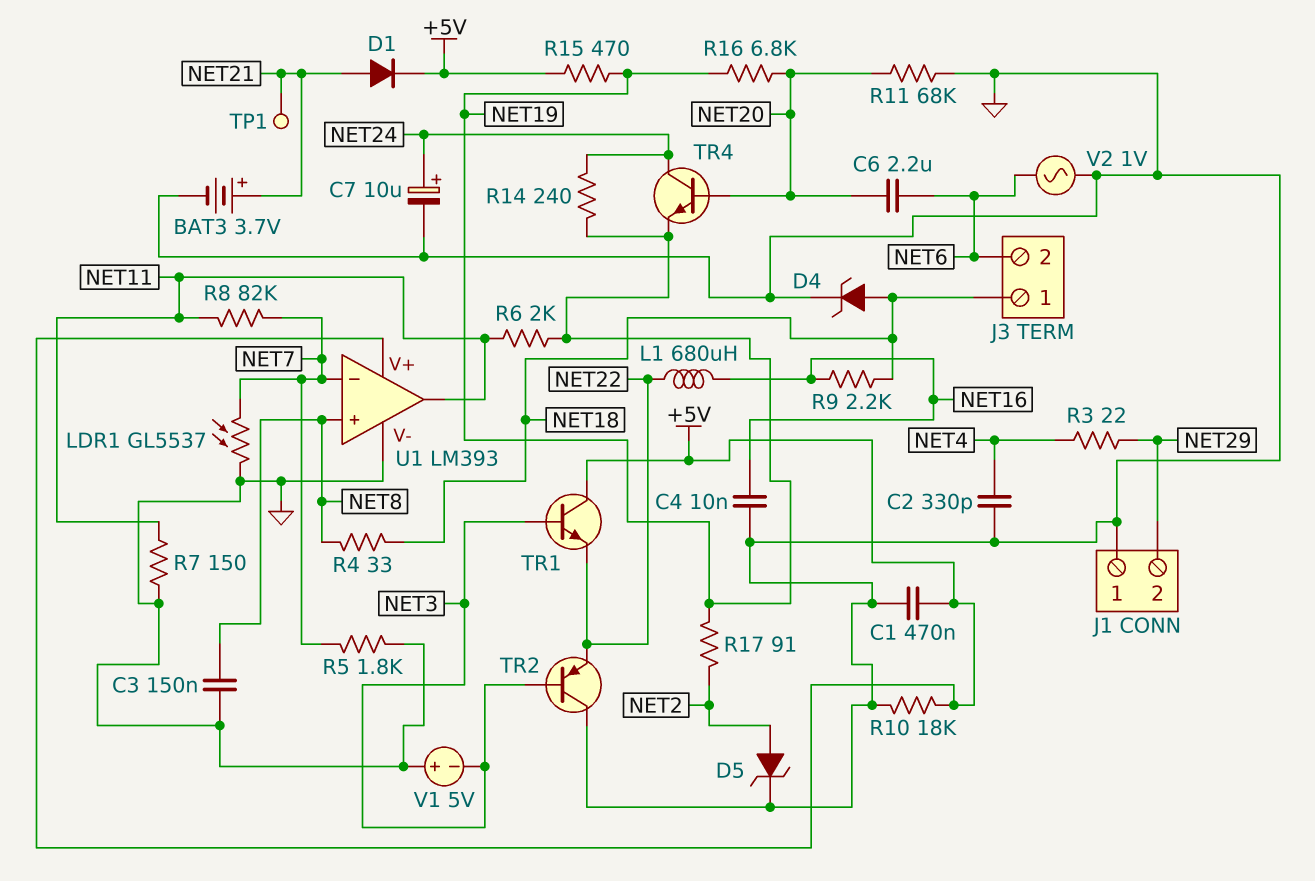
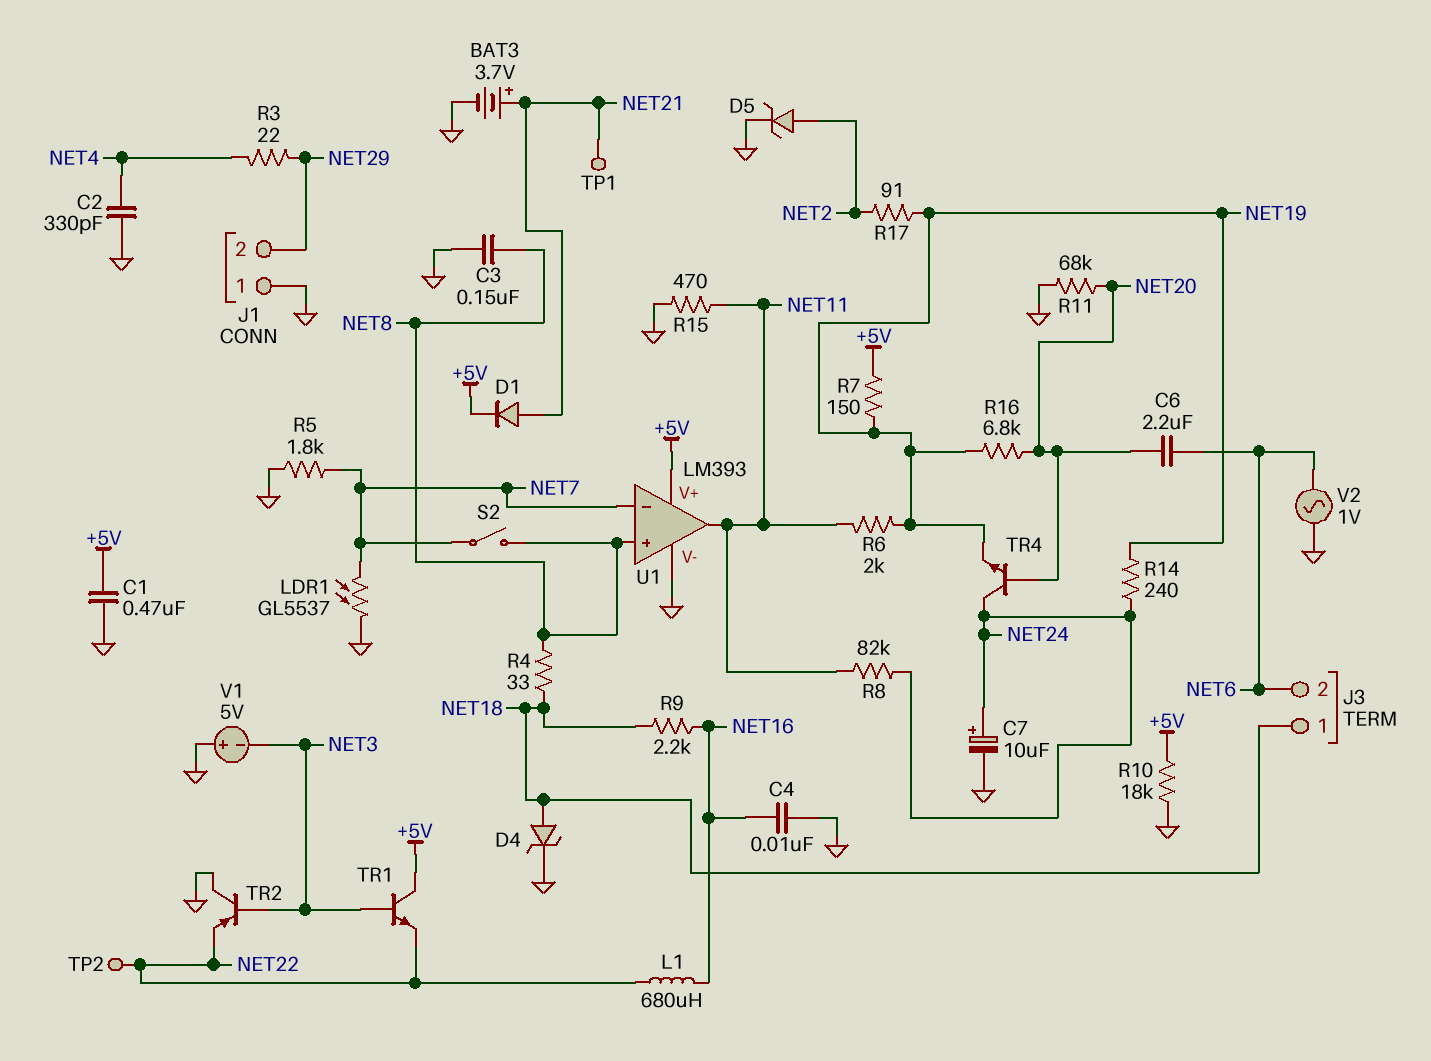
R7: 150 (GND, NET11) -> 150 (+5V, NET19)
R8: 82k (NET7, NET11) -> 82k (NET11, NET24)
R15: 470 (+5V, NET19) -> 470 (GND, NET11)
S2: none -> switch (NET7, NET8)
TP2: none -> test point (NET22)

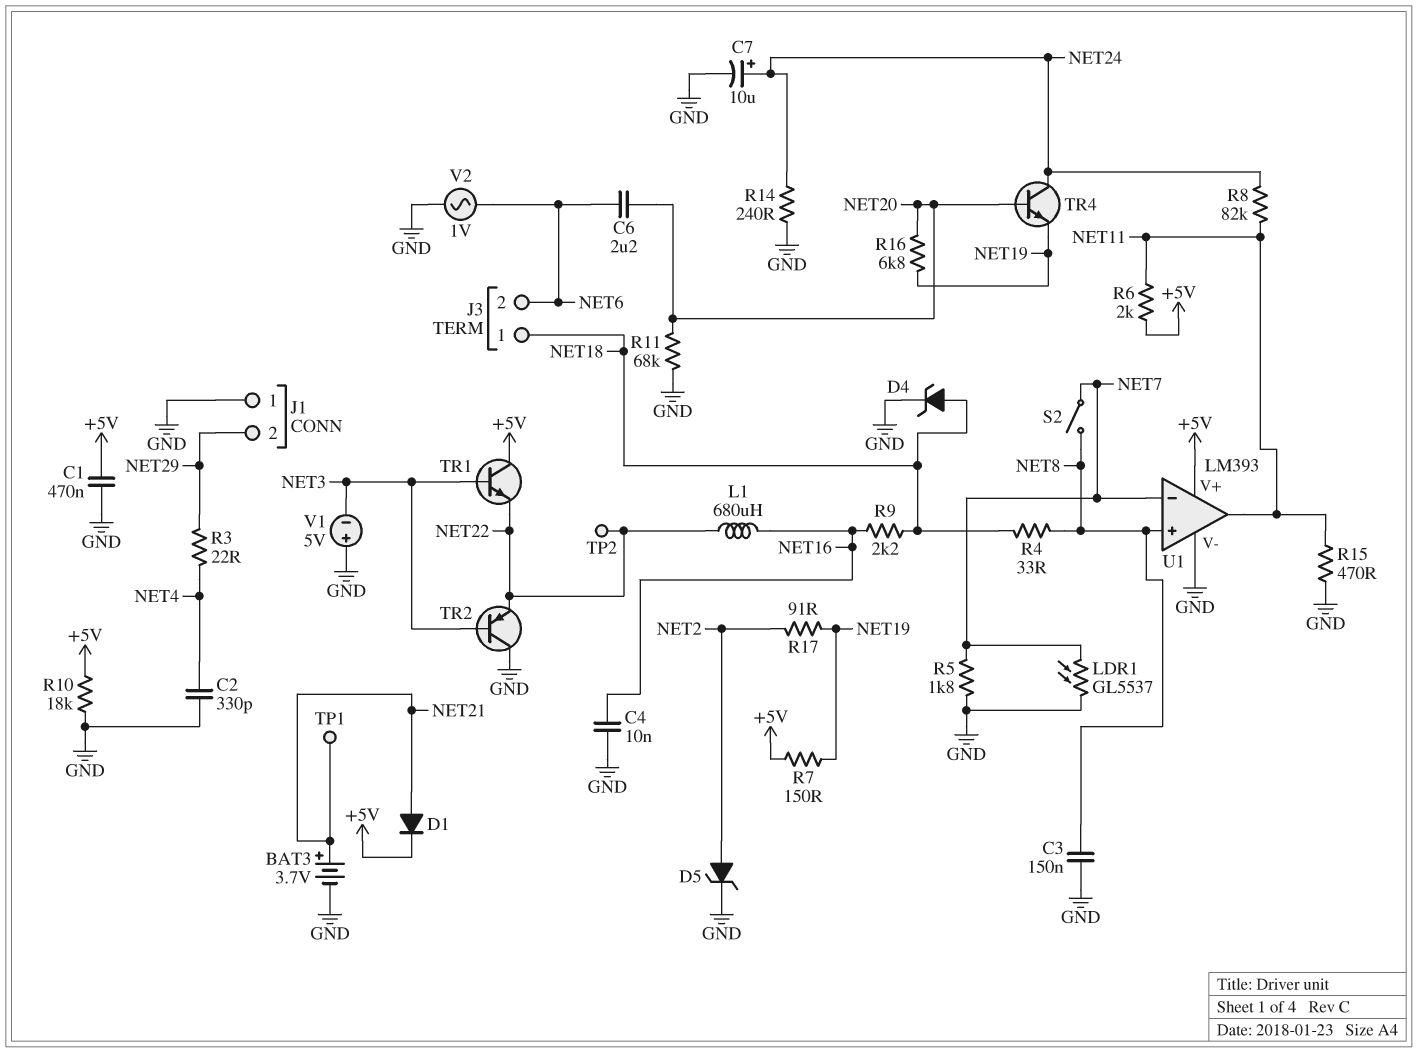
R6: 2k (NET11, NET19) -> 2k (+5V, NET11)
R14: 240 (NET19, NET24) -> 240 (GND, NET24)

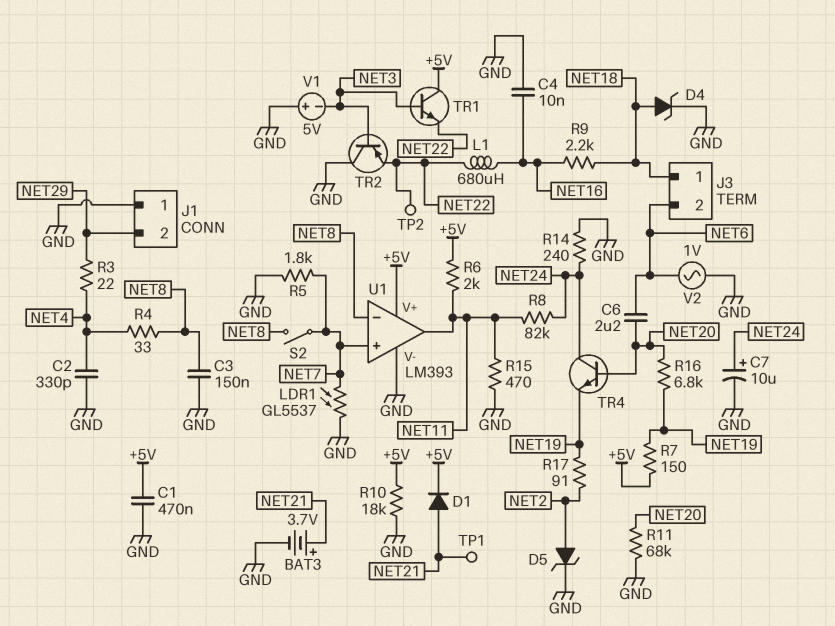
R4: 33 (NET8, NET18) -> 33 (NET4, NET8)
U1 pin in+: NET8 -> NET7
U1 pin in-: NET7 -> NET8

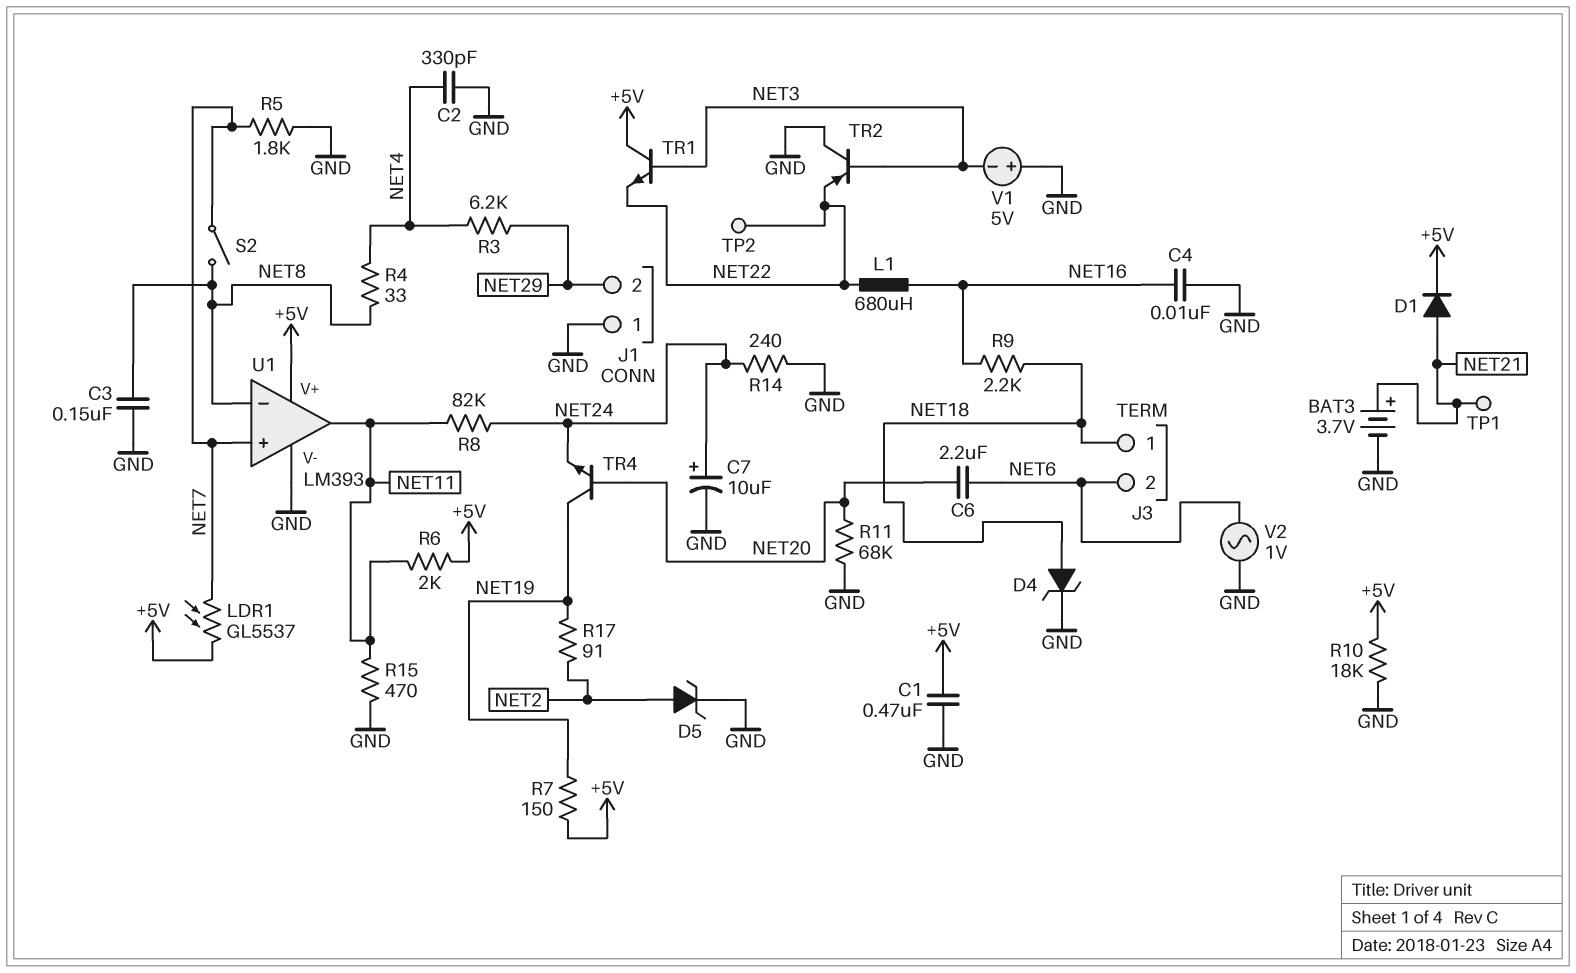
LDR1: GL5537 (GND, NET7) -> GL5537 (+5V, NET7)
R3: 22 (NET4, NET29) -> 6.2k (NET4, NET29)
R16: 6.8k (NET19, NET20) -> none
TR4: NPN (B NET20, C NET24, E NET19) -> NPN (B NET20, C NET19, E NET24)

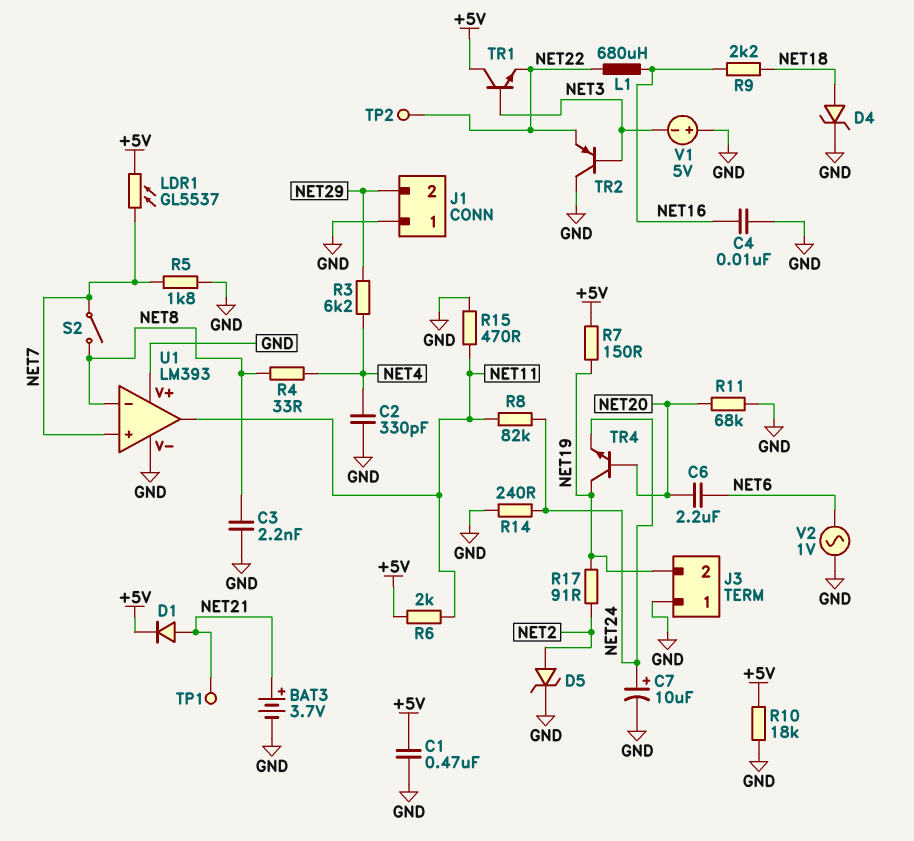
C3: 150nF (GND, NET8) -> 2.2nF (GND, NET8)
J3 pin 1: NET18 -> GND
J3 pin 2: NET6 -> NET19
U1 pin V+: +5V -> GND

